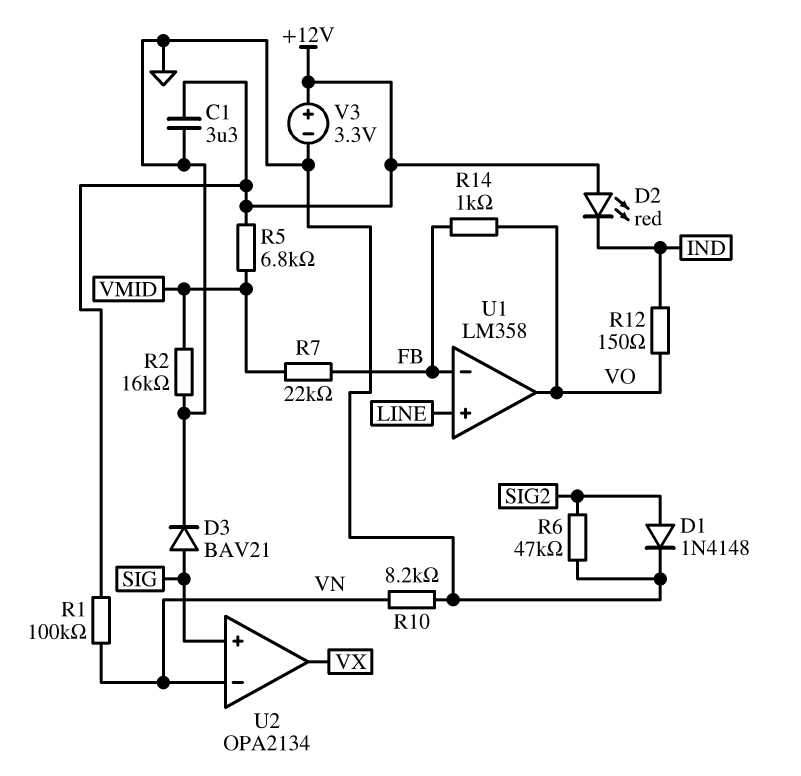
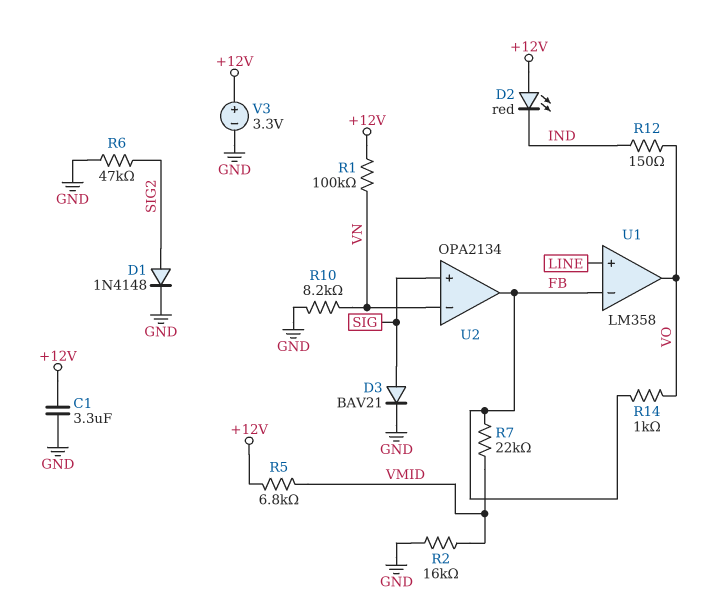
U2 pin out: VX -> FB

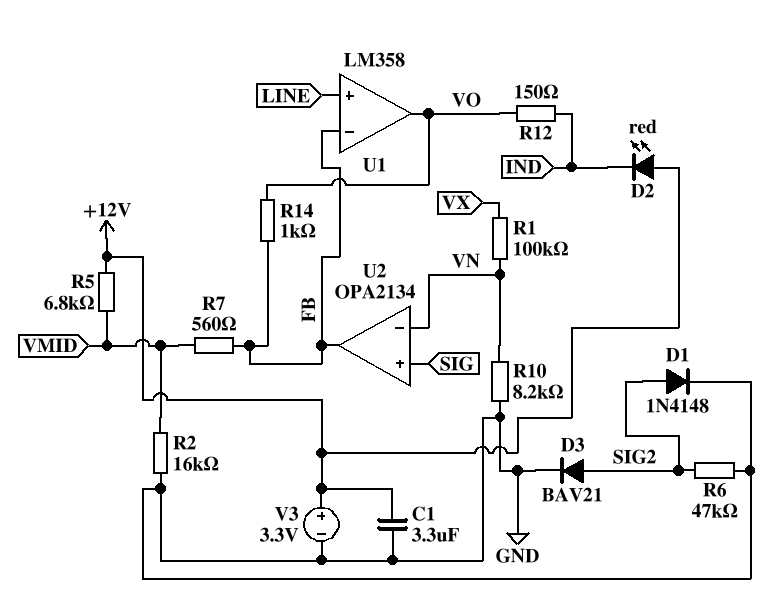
D3: diode BAV21 (A SIG, K GND) -> diode BAV21 (A SIG2, K GND)
R1: 100k (+12V, VN) -> 100k (VN, VX)
R7: 22k (FB, VMID) -> 560 (FB, VMID)

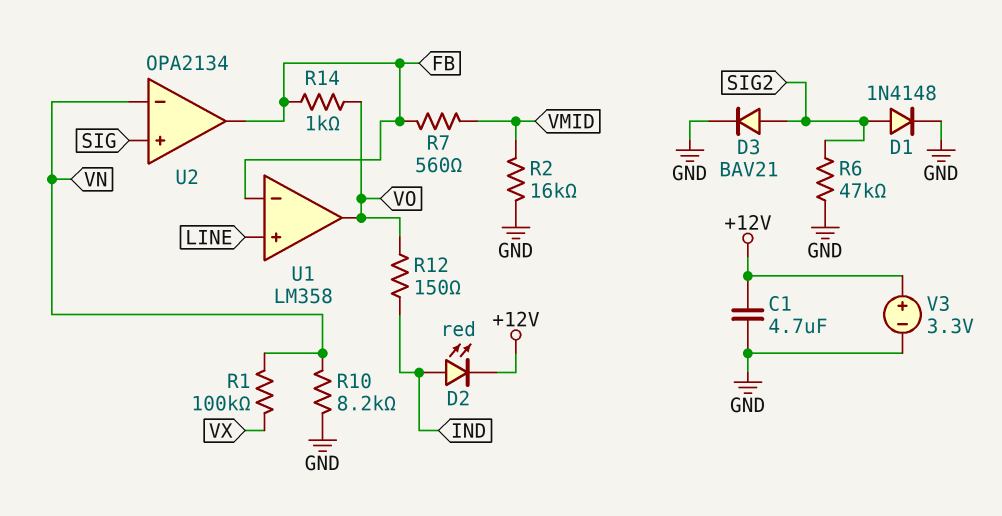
C1: 3.3uF (+12V, GND) -> 4.7uF (+12V, GND)
D2: LED red (A +12V, K IND) -> LED red (A IND, K +12V)
R5: 6.8k (+12V, VMID) -> none

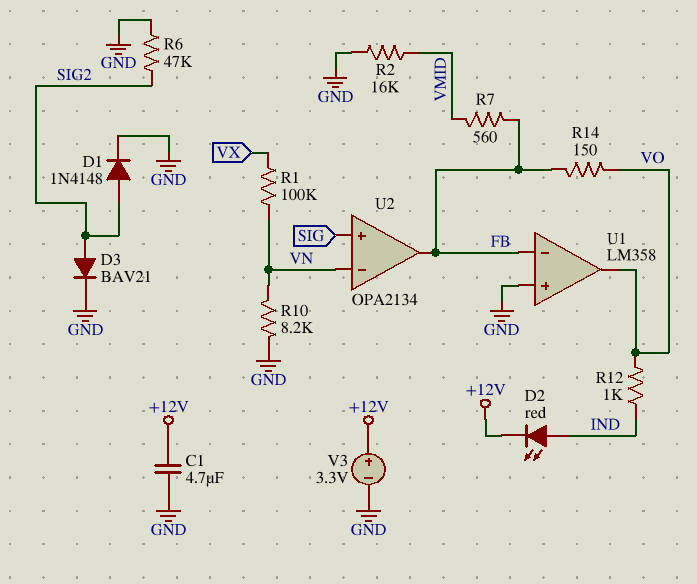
R12: 150 (IND, VO) -> 1k (IND, VO)
R14: 1k (FB, VO) -> 150 (FB, VO)
U1 pin in+: LINE -> GND

